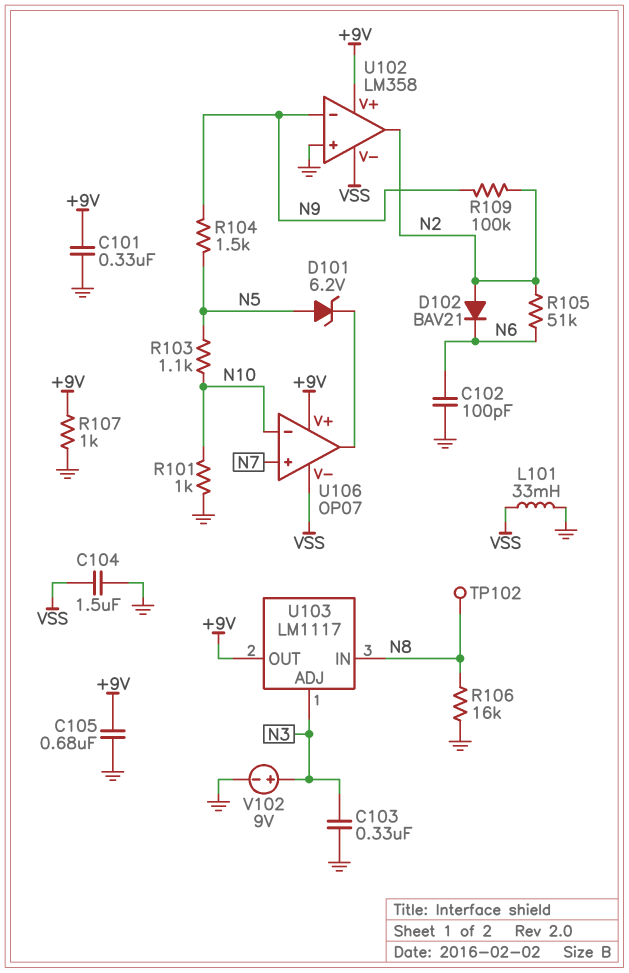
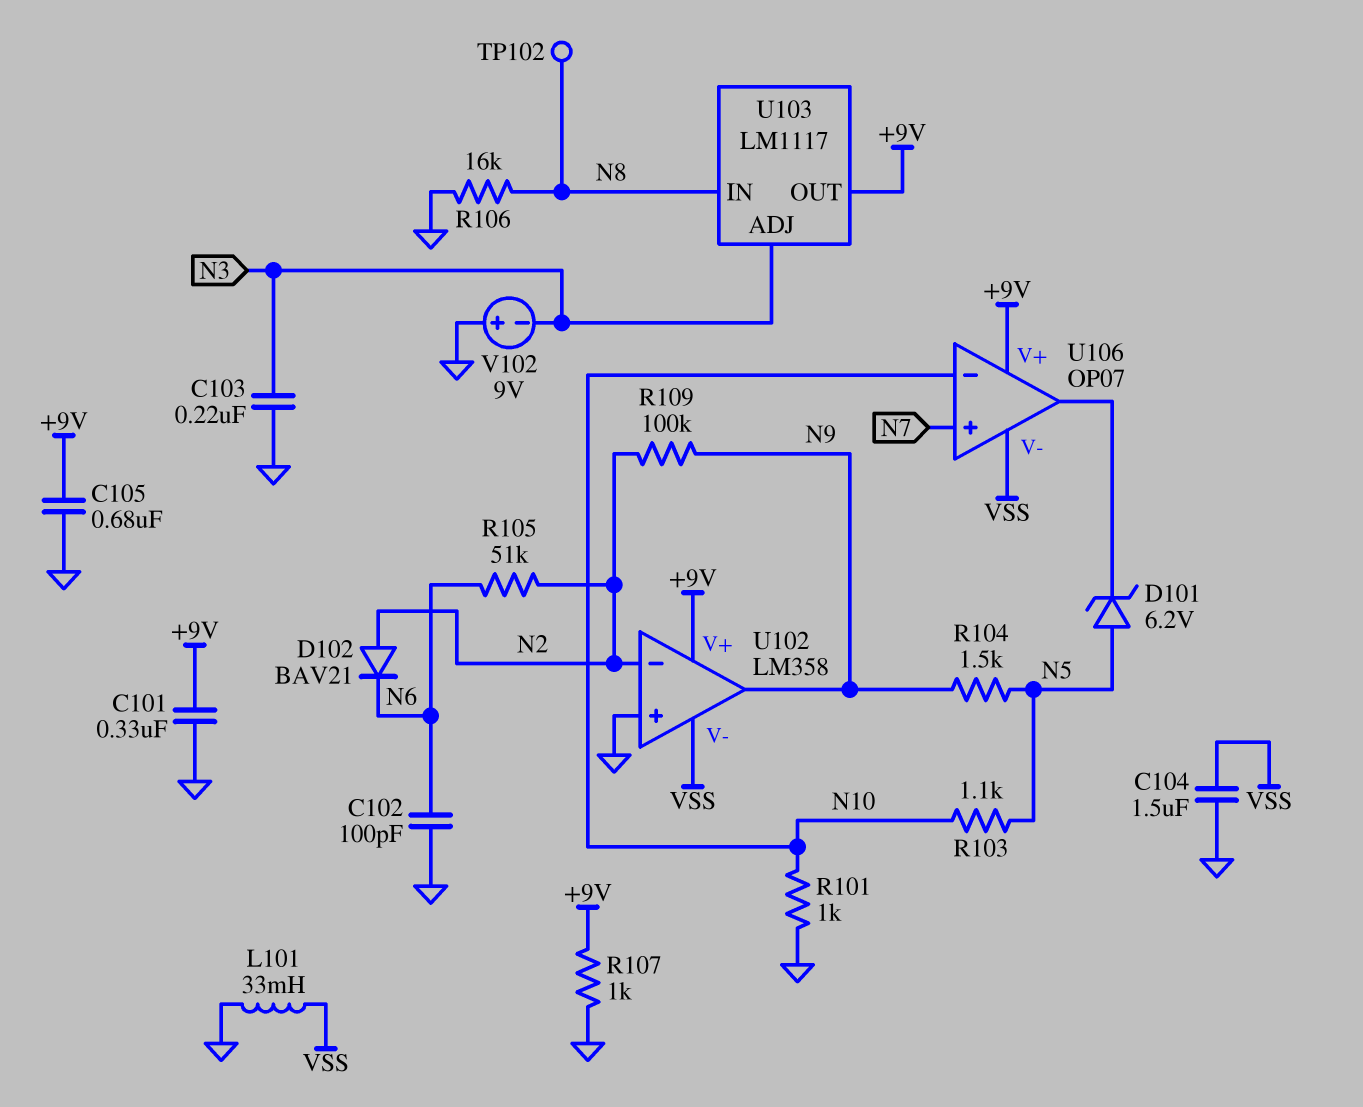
C103: 330nF (GND, N3) -> 220nF (GND, N3)
U102 pin in-: N9 -> N2
U102 pin out: N2 -> N9
V102: 9V (plus N3, minus GND) -> 9V (plus GND, minus N3)

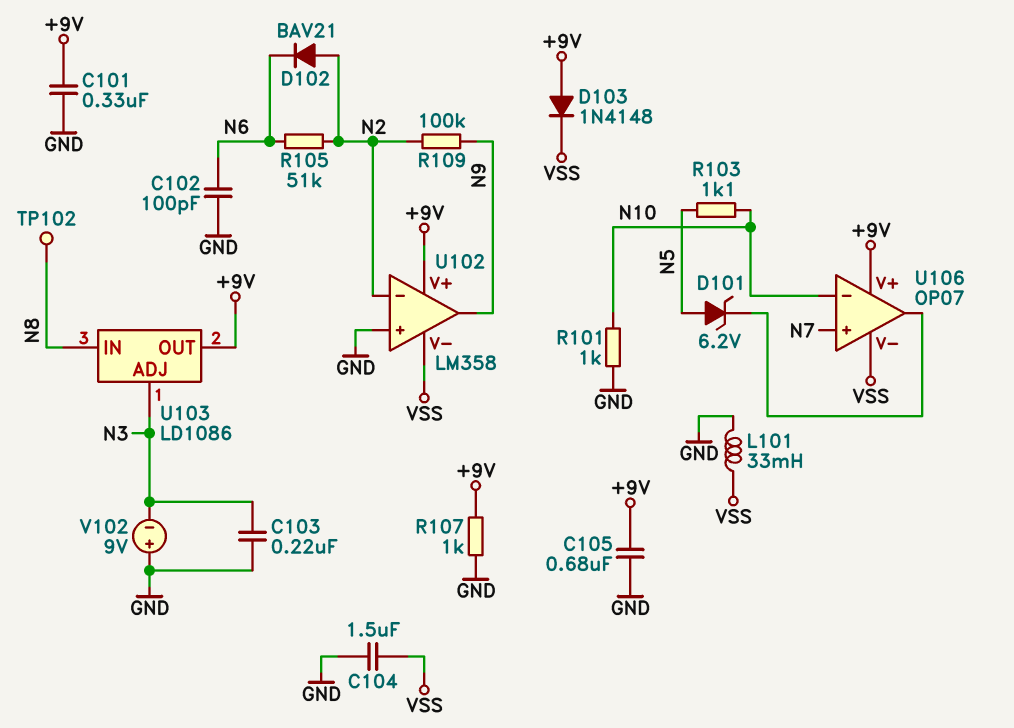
D103: none -> diode 1N4148 (A +9V, K VSS)
R104: 1.5k (N5, N9) -> none
R106: 16k (GND, N8) -> none
U103: LM1117 -> LD1086

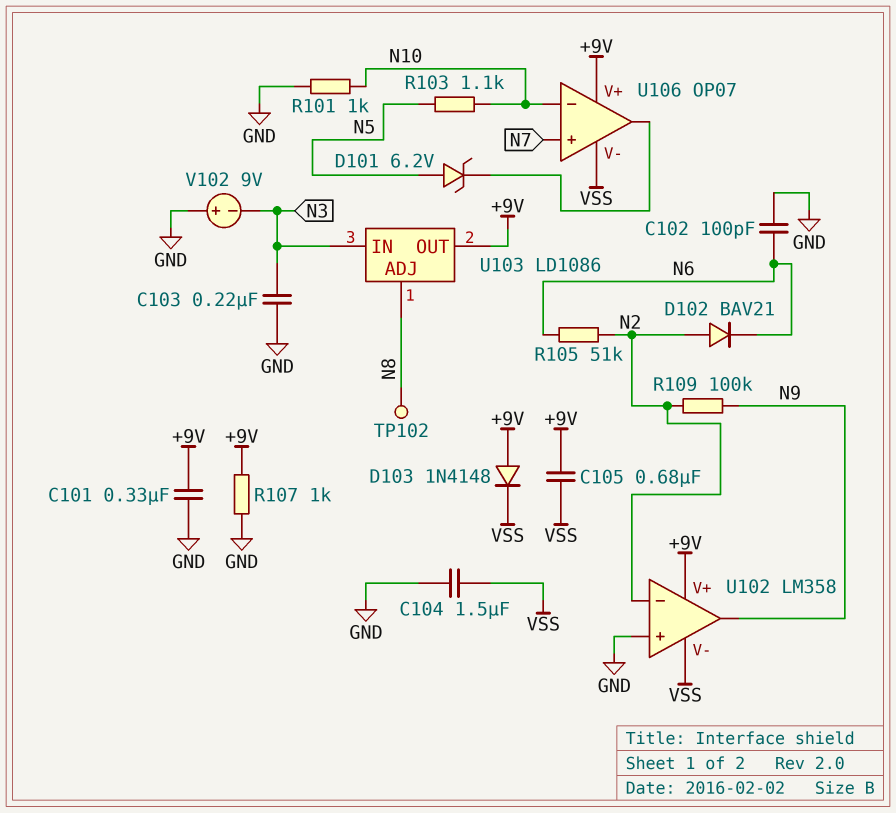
C105: 680nF (+9V, GND) -> 680nF (+9V, VSS)
L101: 33mH (GND, VSS) -> none
U103 pin ADJ: N3 -> N8
U103 pin IN: N8 -> N3

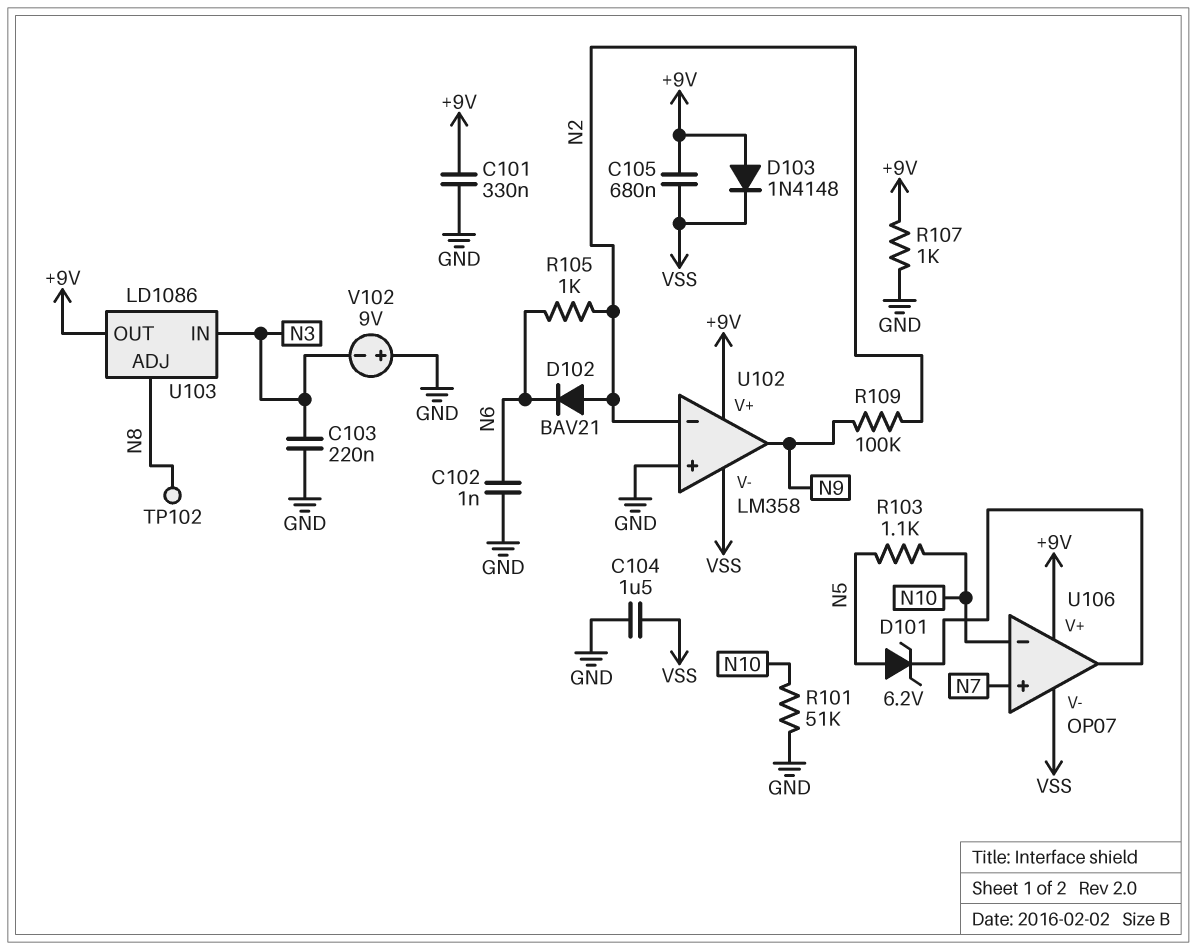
C102: 100pF (GND, N6) -> 1nF (GND, N6)
R101: 1k (GND, N10) -> 51k (GND, N10)
R105: 51k (N2, N6) -> 1k (N2, N6)

